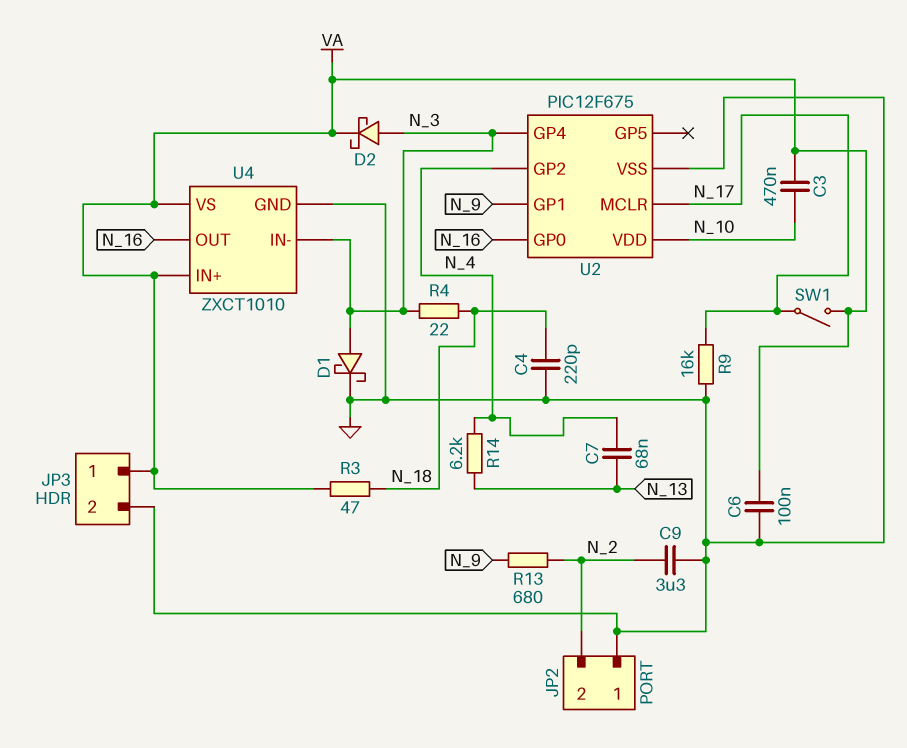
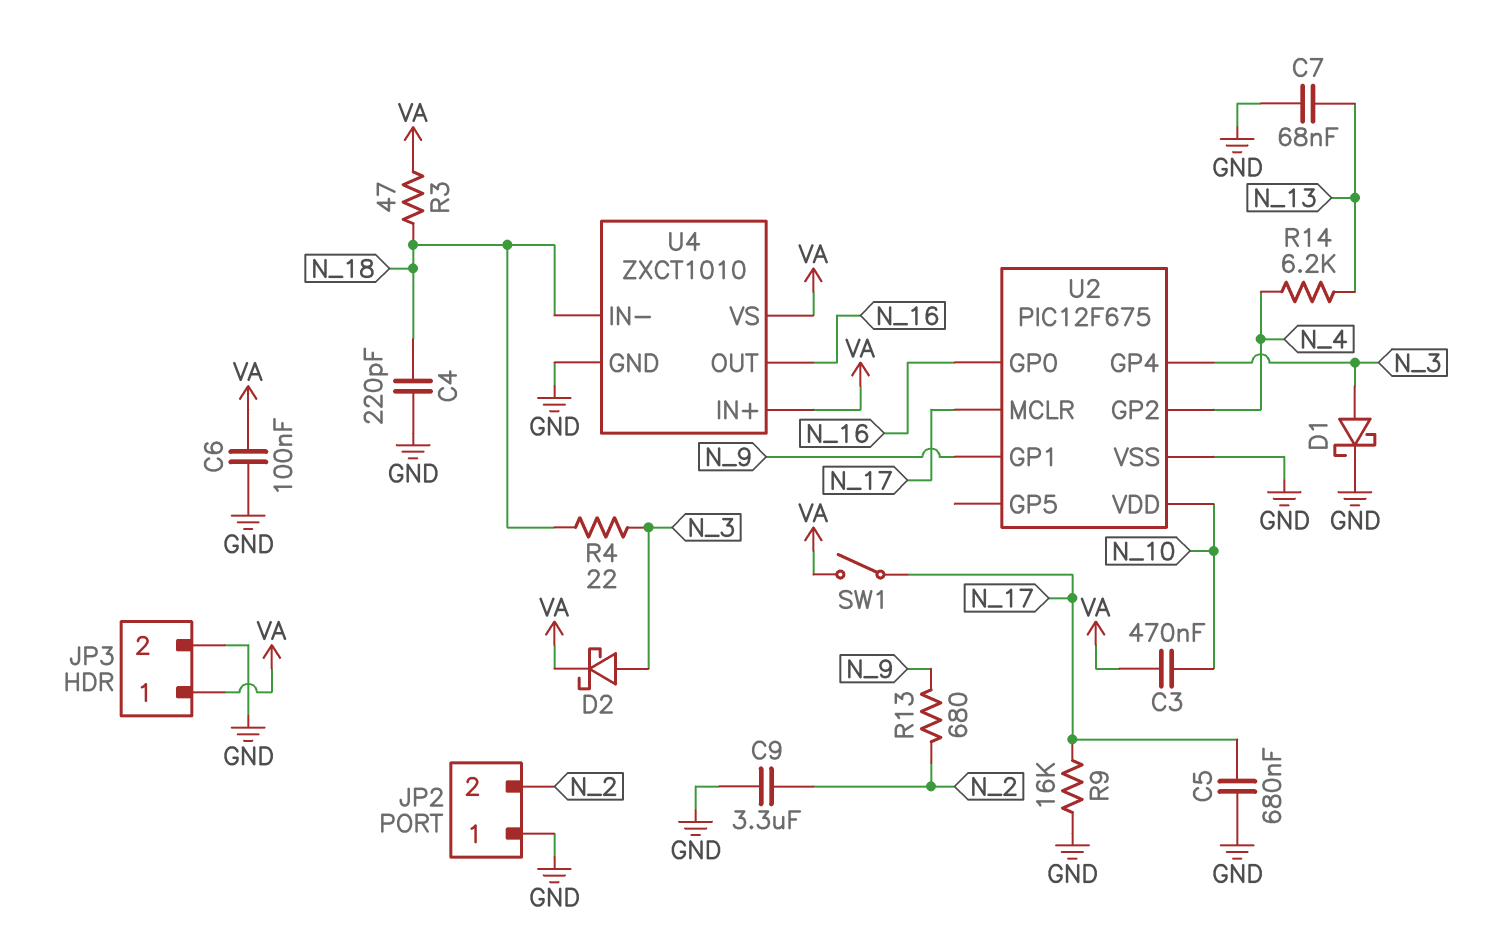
C5: none -> 680nF (GND, N_17)
C7: 68nF (N_4, N_13) -> 68nF (GND, N_13)
U4 pin IN-: N_3 -> N_18

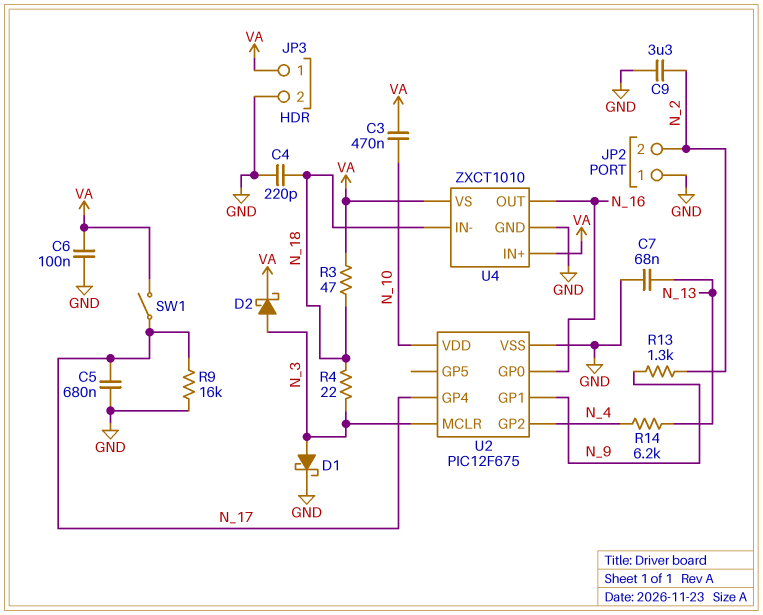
R13: 680 (N_2, N_9) -> 1.3k (N_2, N_9)
U2 pin GP4: N_3 -> N_17
U2 pin MCLR: N_17 -> N_3

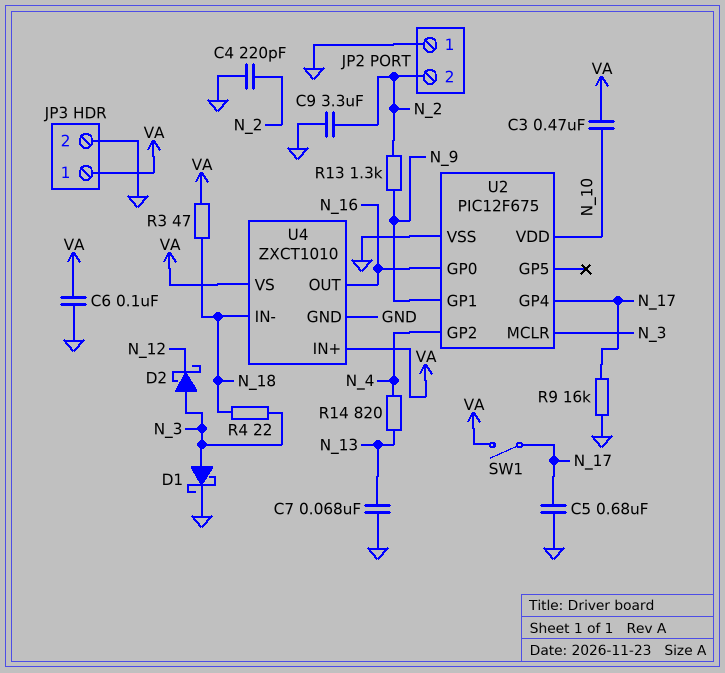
C4: 220pF (GND, N_18) -> 220pF (GND, N_2)
D2: schottky (A N_3, K VA) -> schottky (A N_3, K N_12)
R14: 6.2k (N_4, N_13) -> 820 (N_4, N_13)

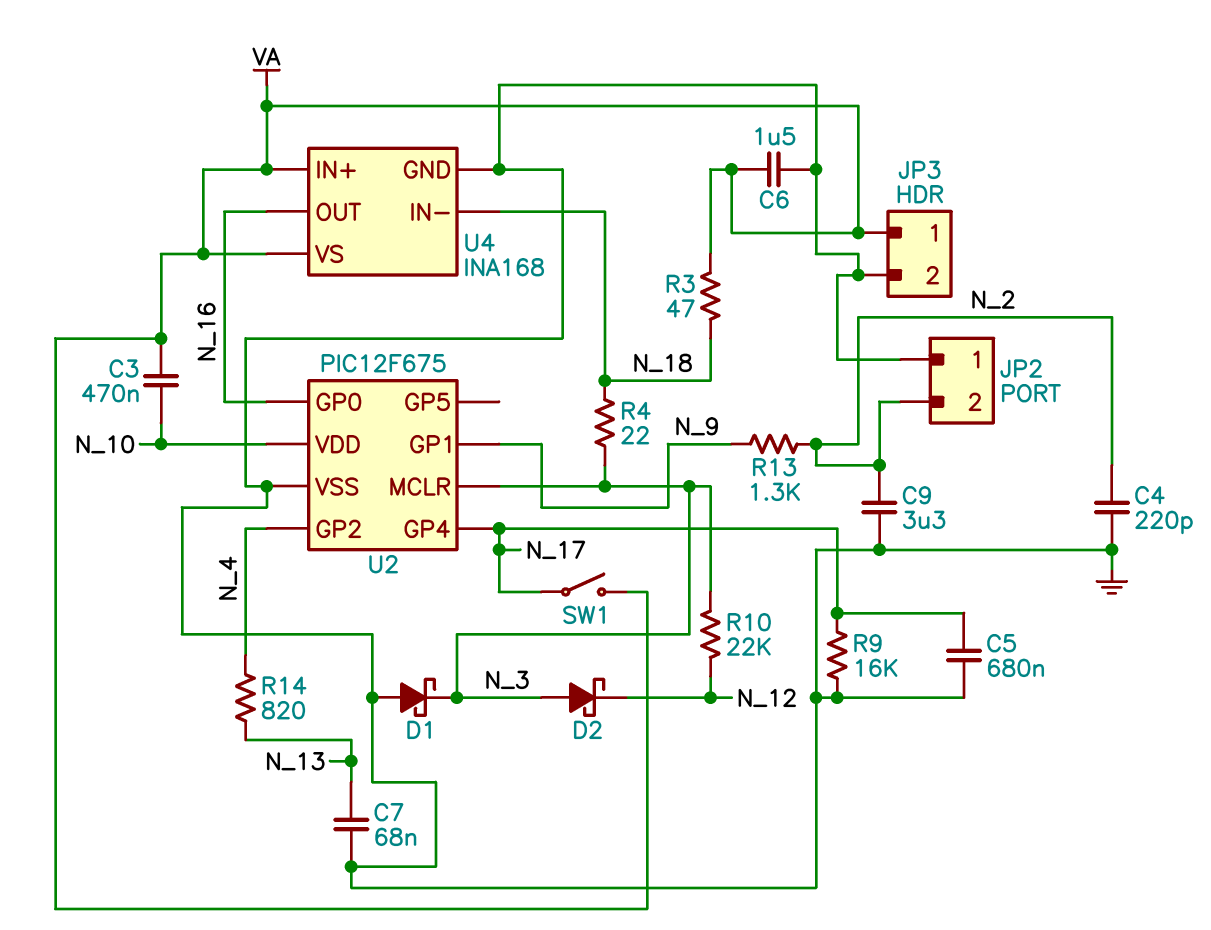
C6: 100nF (GND, VA) -> 1.5uF (GND, VA)
D1: schottky (A N_3, K GND) -> schottky (A GND, K N_3)
R10: none -> 22k (N_3, N_12)
U4: ZXCT1010 -> INA168

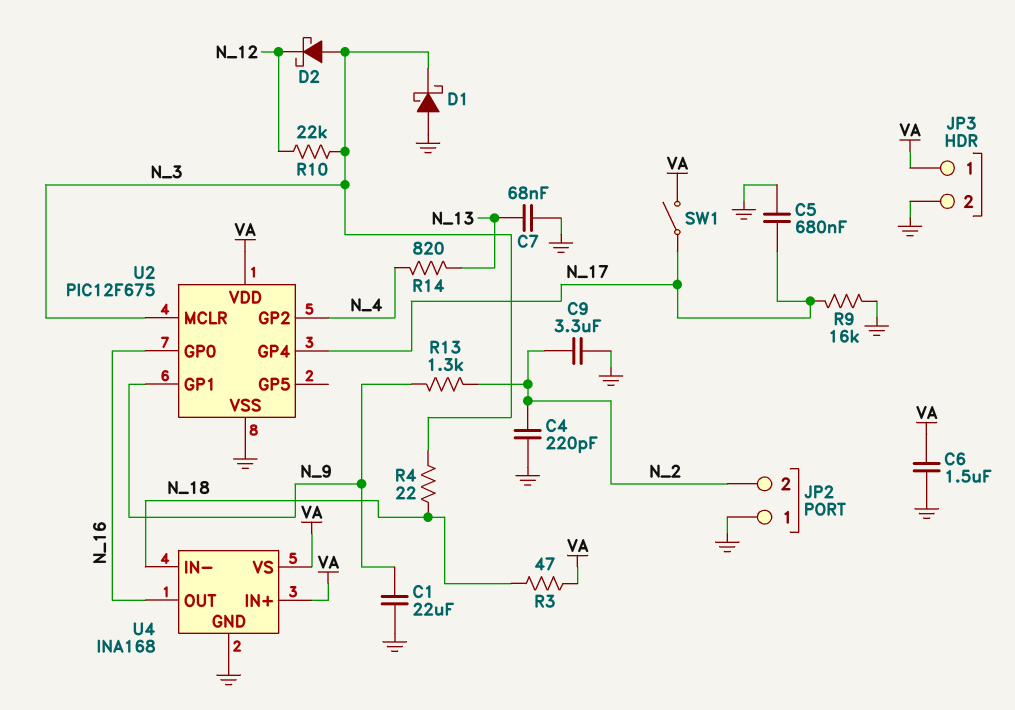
C1: none -> 22uF (GND, N_9)
C3: 470nF (N_10, VA) -> none
U2 pin VDD: N_10 -> VA

